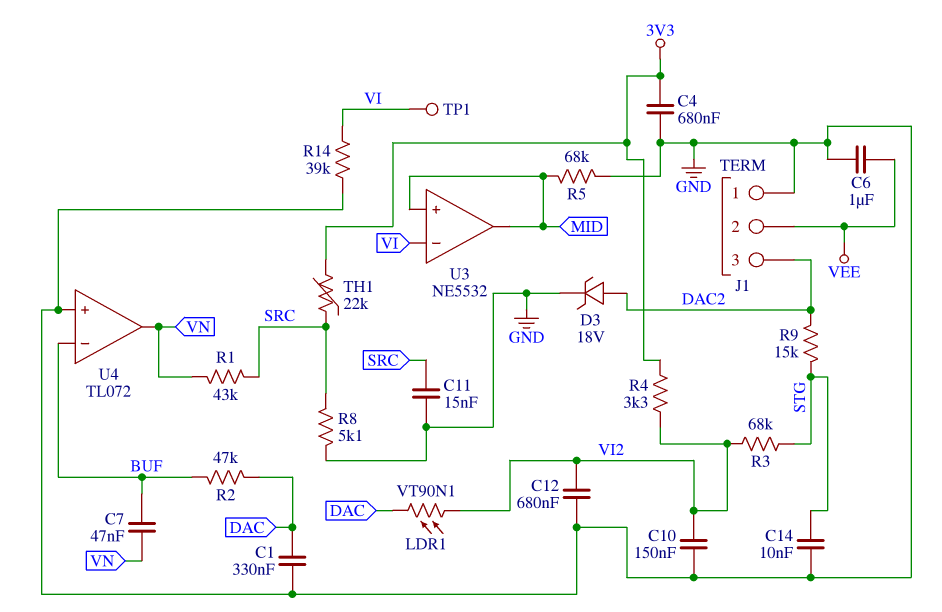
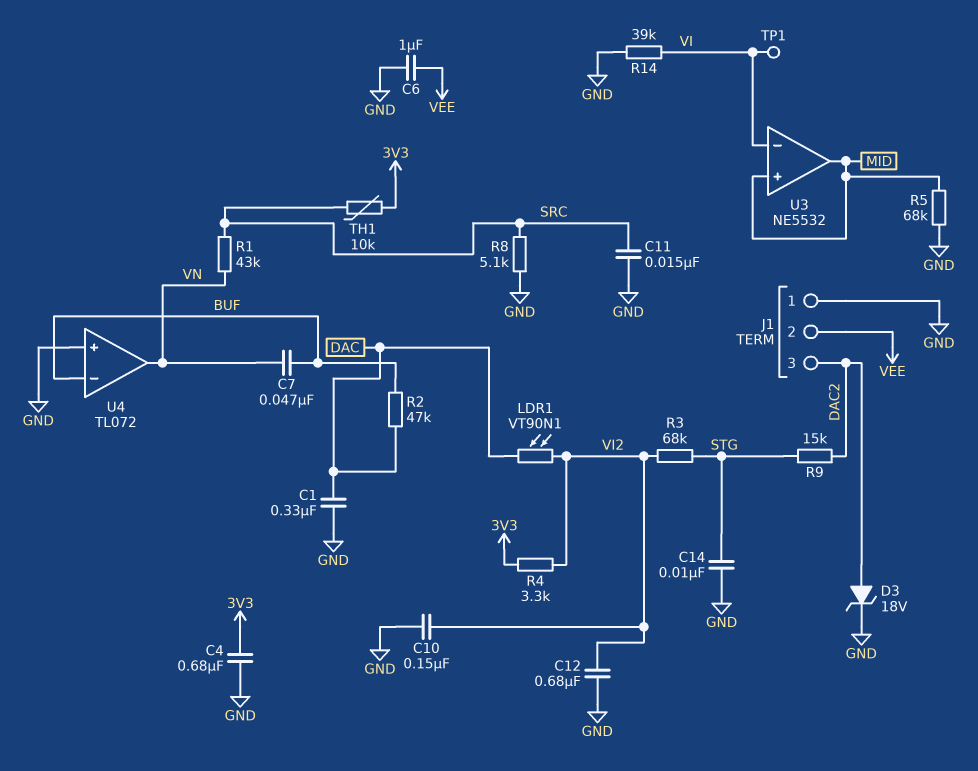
TH1: 22k (3V3, SRC) -> 10k (3V3, SRC)

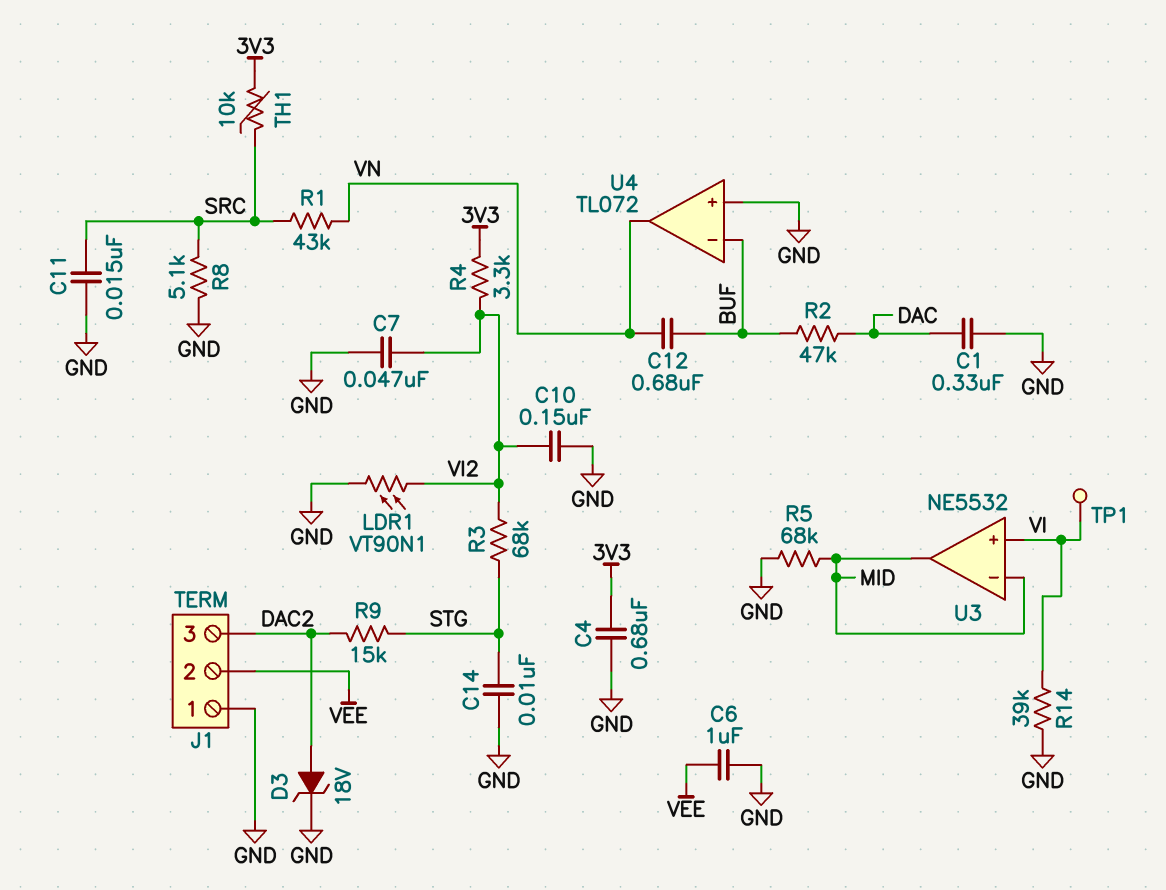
C7: 47nF (BUF, VN) -> 47nF (GND, VI2)
C12: 680nF (GND, VI2) -> 680nF (BUF, VN)
LDR1: VT90N1 (DAC, VI2) -> VT90N1 (GND, VI2)
U3 pin in+: MID -> VI
U3 pin in-: VI -> MID

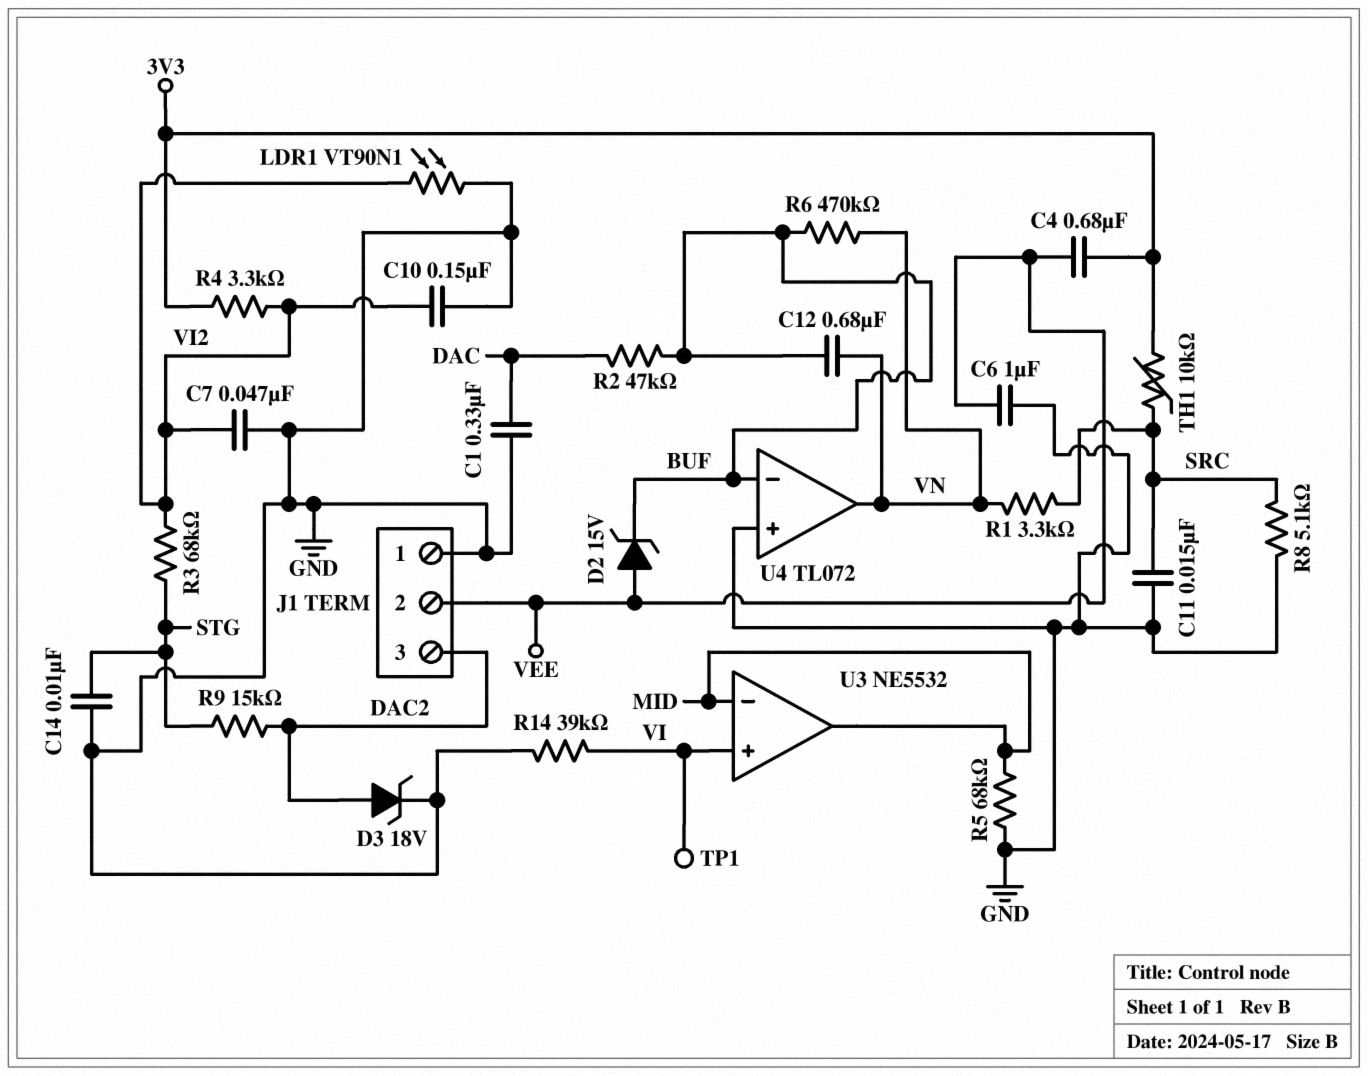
C4: 680nF (3V3, GND) -> 680nF (3V3, VEE)
D2: none -> zener 15V (A VEE, K BUF)
R1: 43k (SRC, VN) -> 3.3k (SRC, VN)
R6: none -> 470k (BUF, VN)

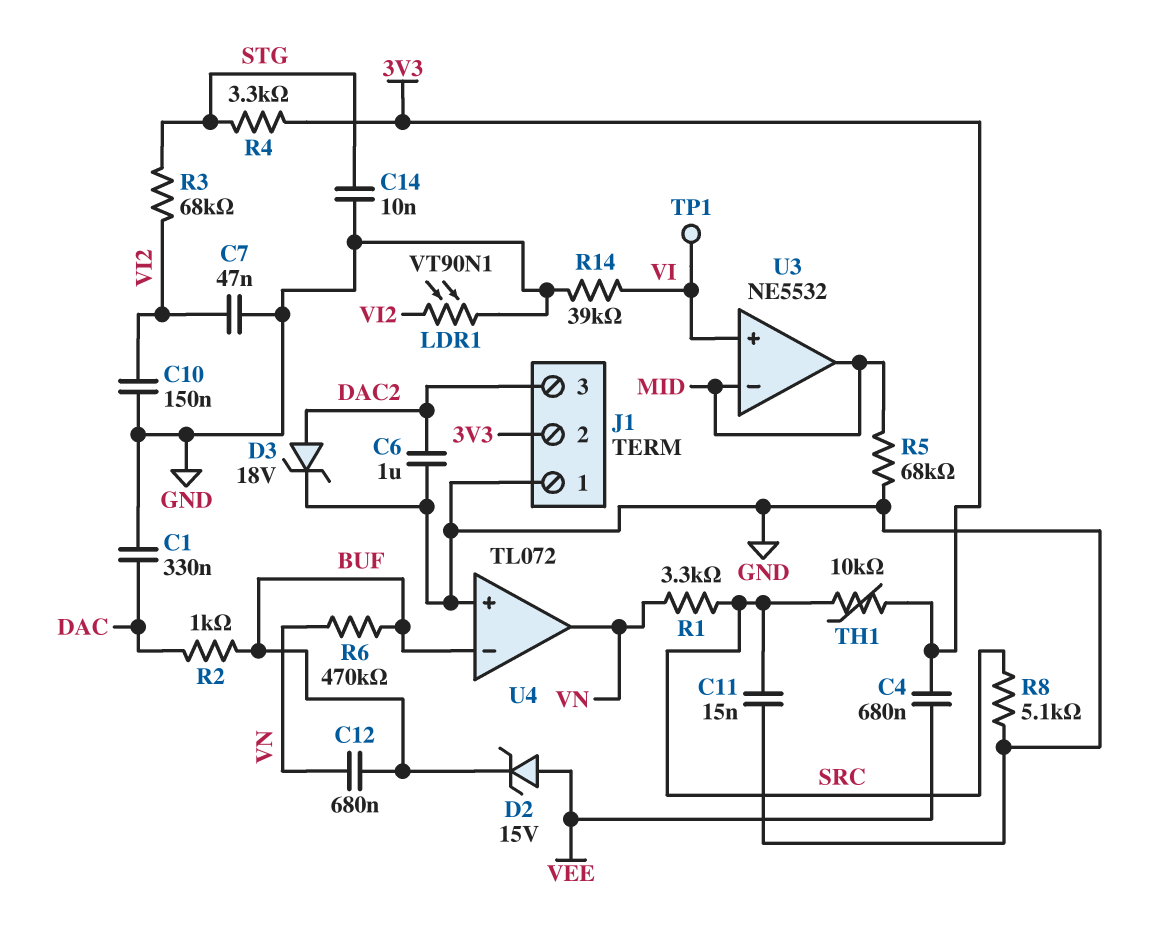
C6: 1uF (GND, VEE) -> 1uF (DAC2, GND)
J1 pin 2: VEE -> 3V3
R2: 47k (BUF, DAC) -> 1k (BUF, DAC)
R4: 3.3k (3V3, VI2) -> 3.3k (3V3, STG)
R9: 15k (DAC2, STG) -> none

